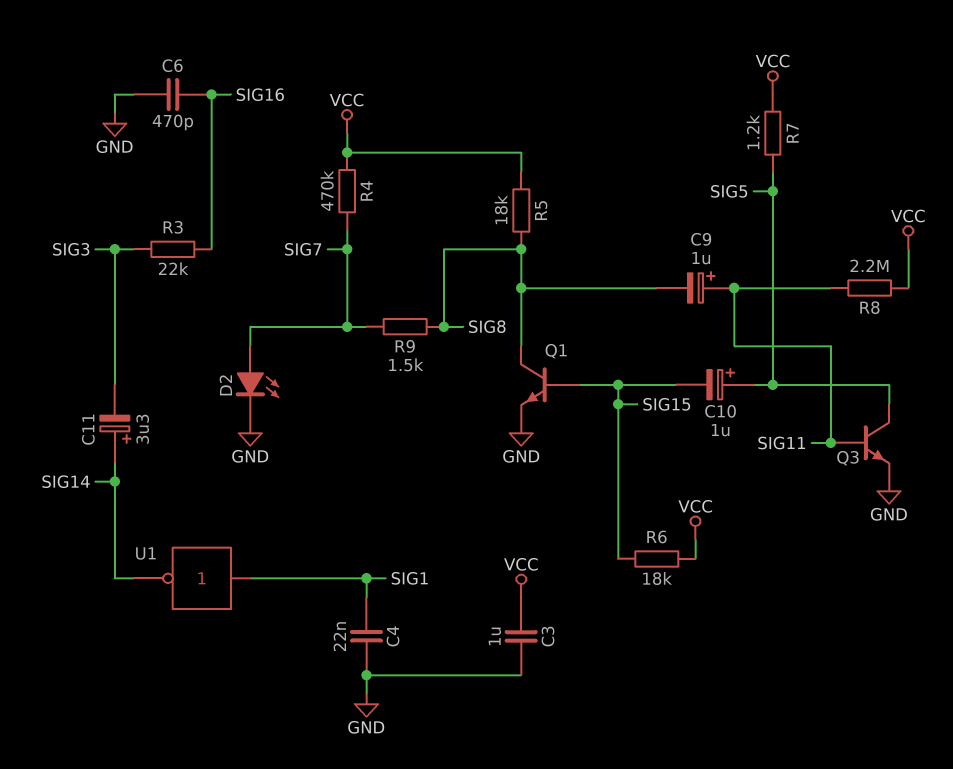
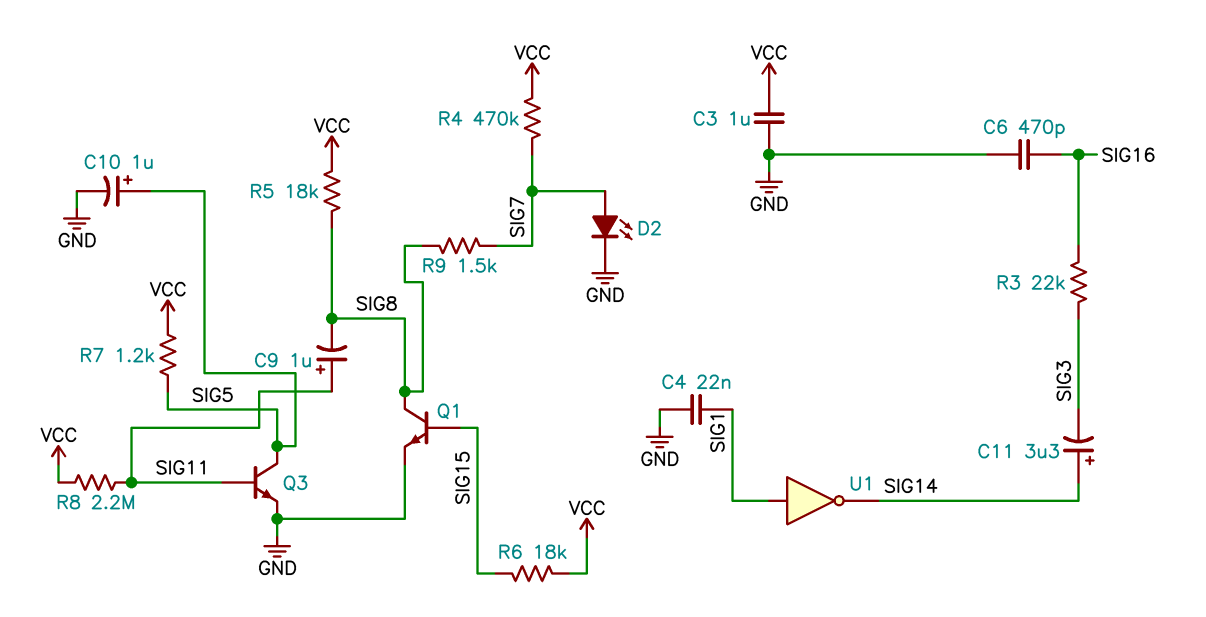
C10: 1uF (plus SIG5, minus SIG15) -> 1uF (plus SIG5, minus GND)

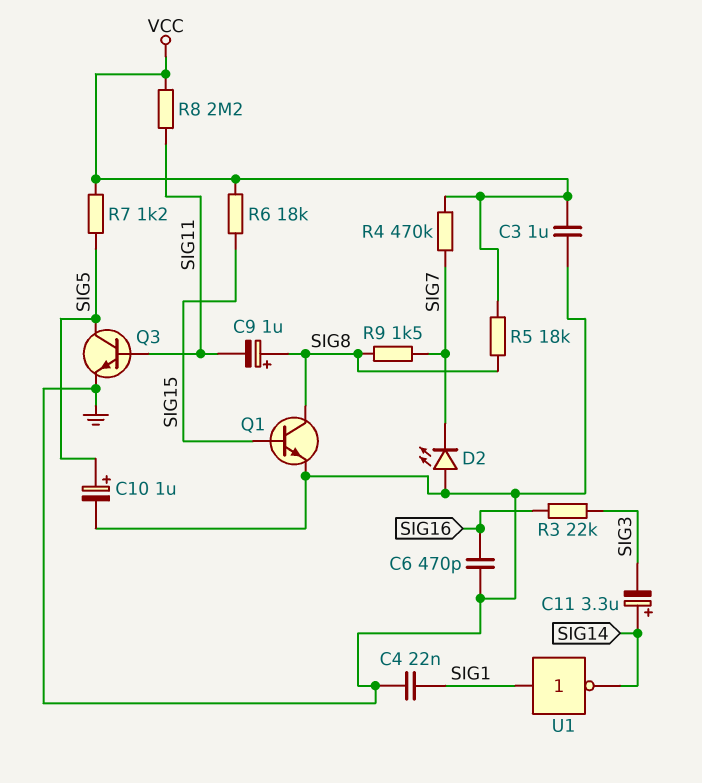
C9: 1uF (plus SIG11, minus SIG8) -> 1uF (plus SIG8, minus SIG11)
D2: LED (A SIG7, K GND) -> LED (A GND, K SIG7)

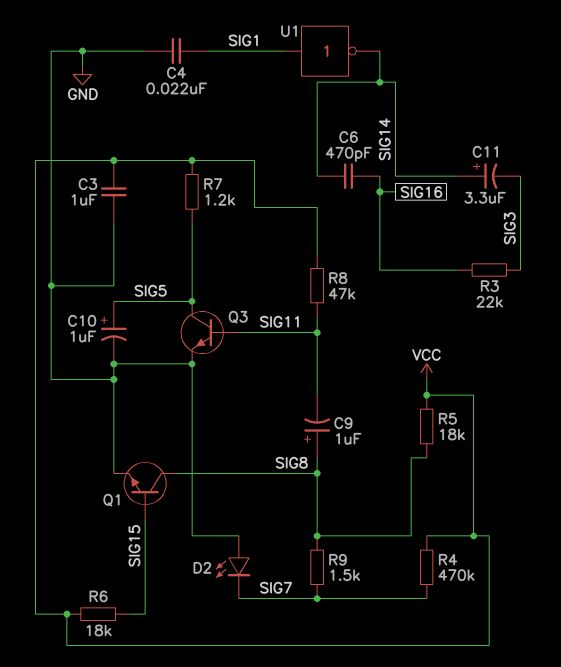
C6: 470pF (GND, SIG16) -> 470pF (SIG14, SIG16)
R8: 2.2M (SIG11, VCC) -> 47k (SIG11, VCC)

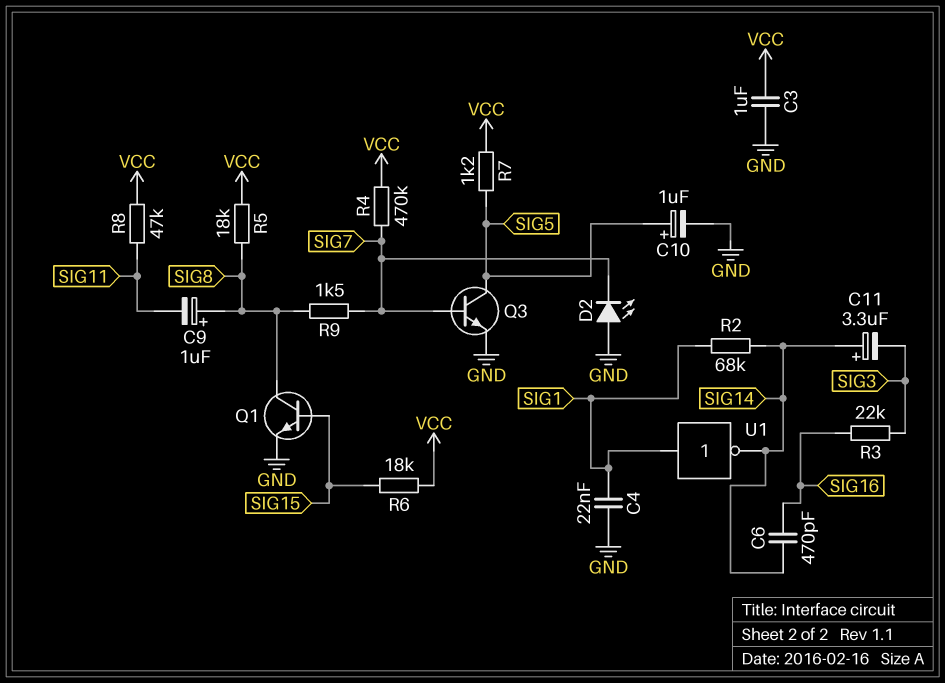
Q3: NPN (B SIG11, C SIG5, E GND) -> NPN (B SIG7, C SIG5, E GND)
R2: none -> 68k (SIG1, SIG14)

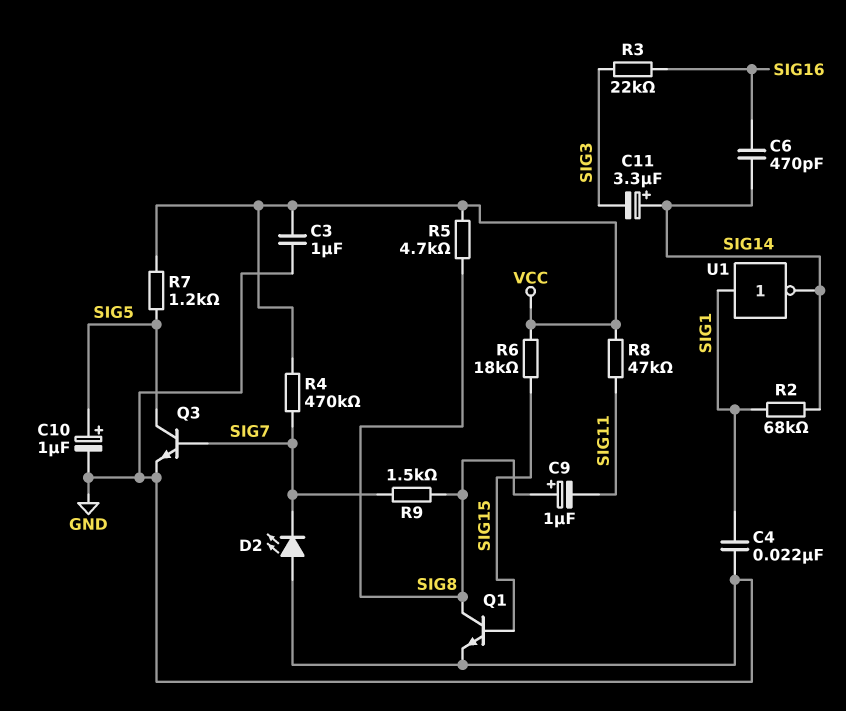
R5: 18k (SIG8, VCC) -> 4.7k (SIG8, VCC)

